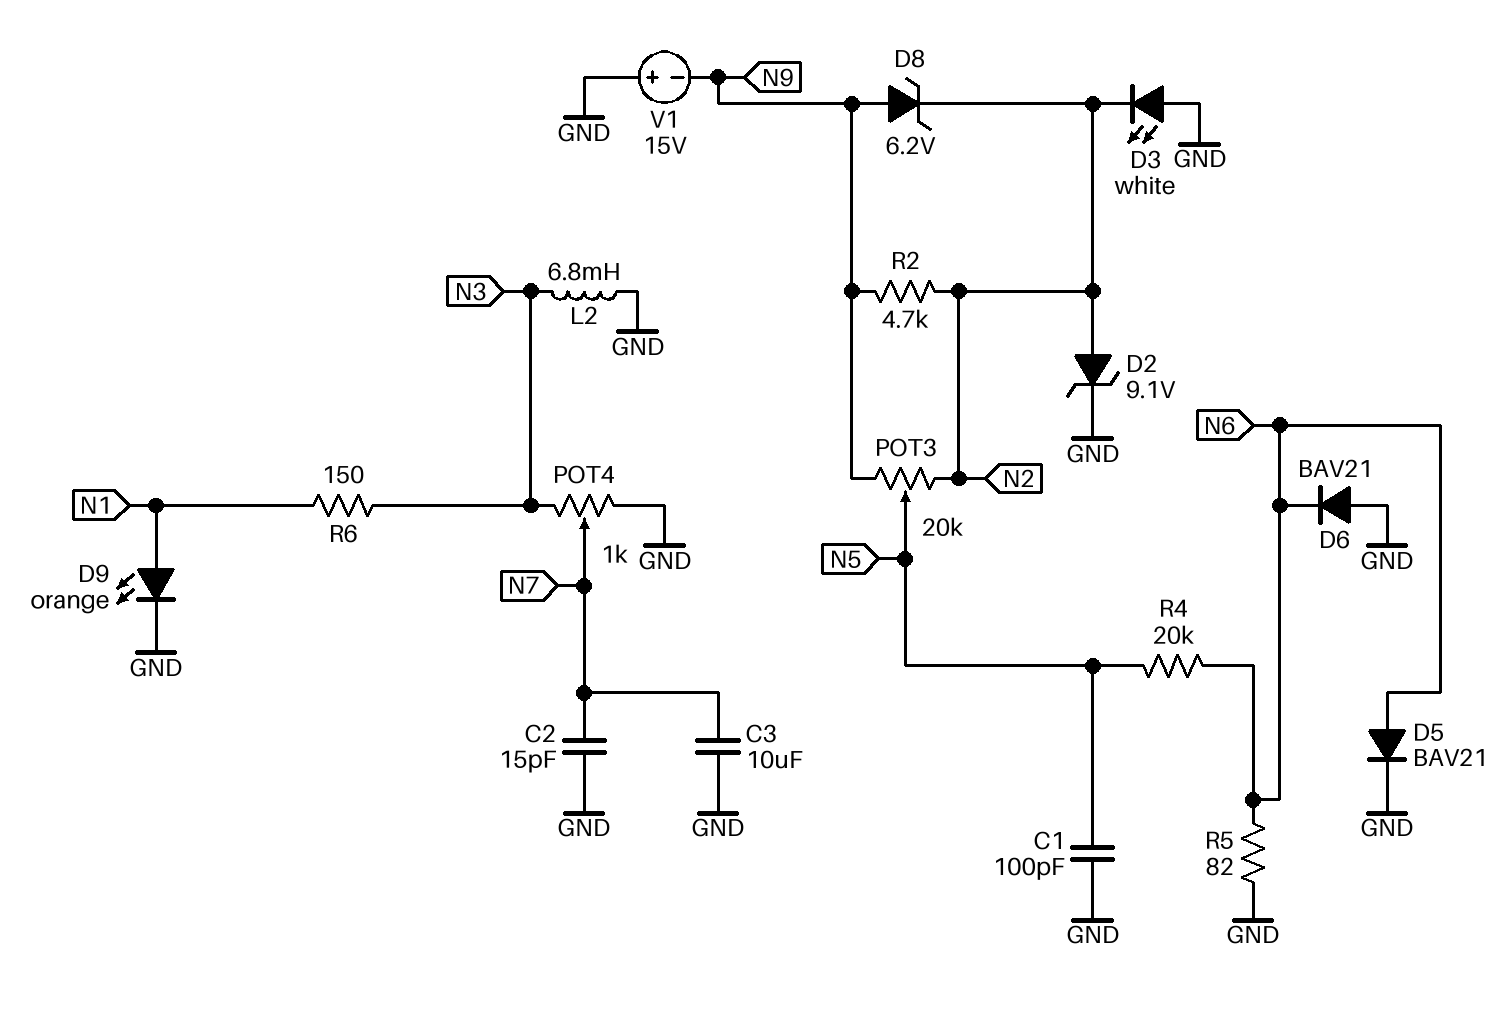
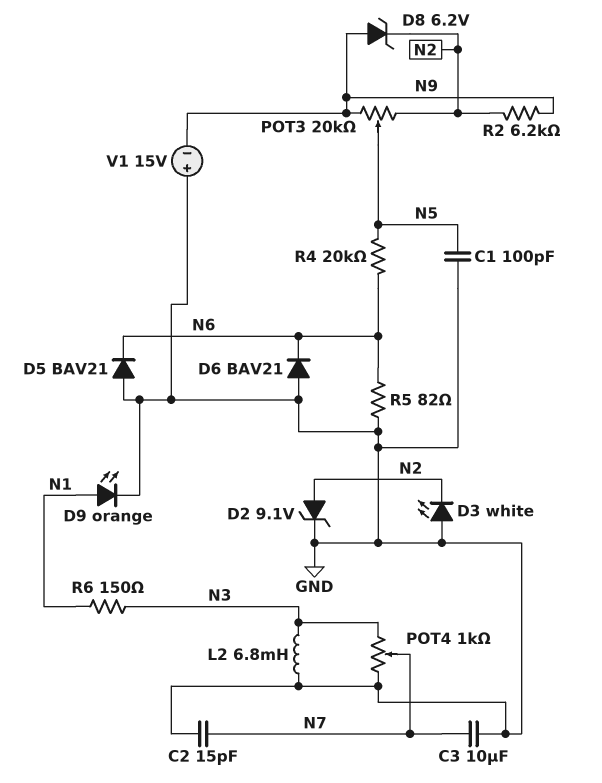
D5: diode BAV21 (A N6, K GND) -> diode BAV21 (A GND, K N6)
R2: 4.7k (N2, N9) -> 6.2k (N2, N9)

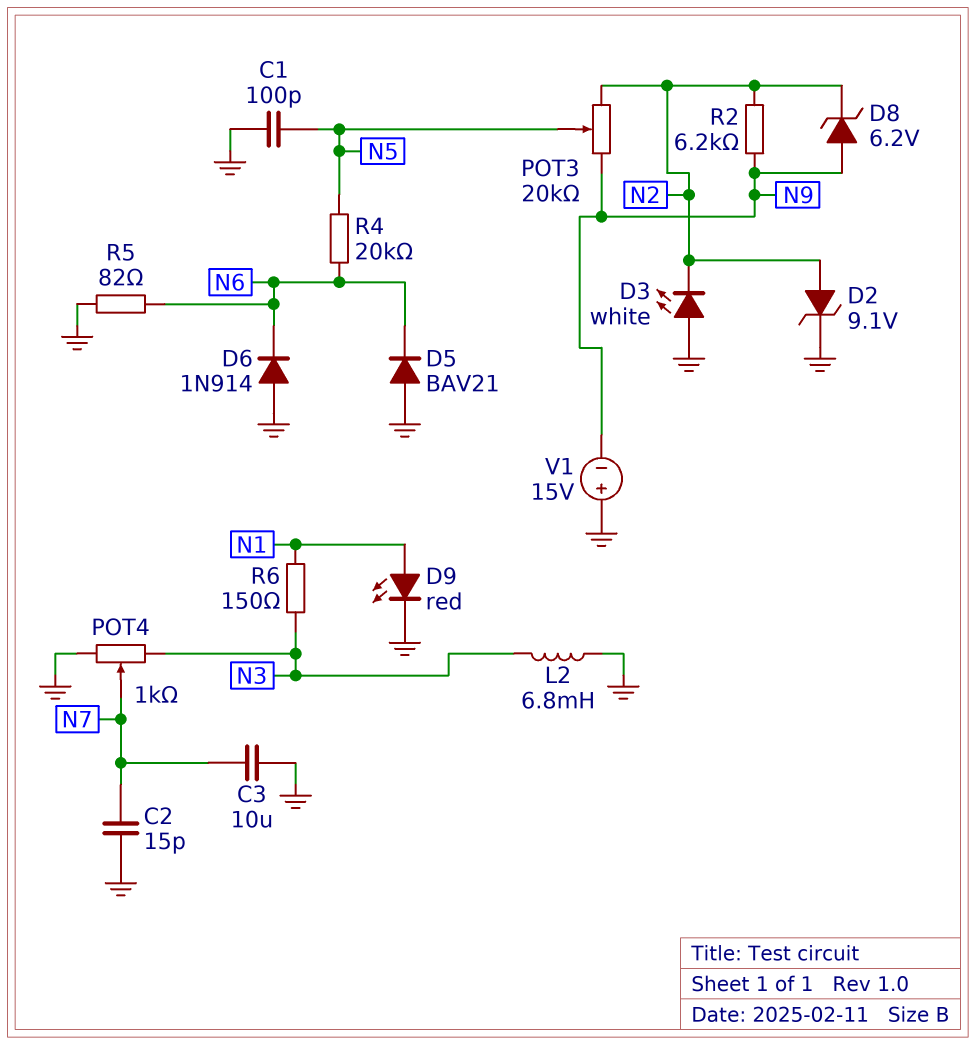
D6: diode BAV21 (A GND, K N6) -> diode 1N914 (A GND, K N6)
D9: LED orange (A N1, K GND) -> LED red (A N1, K GND)

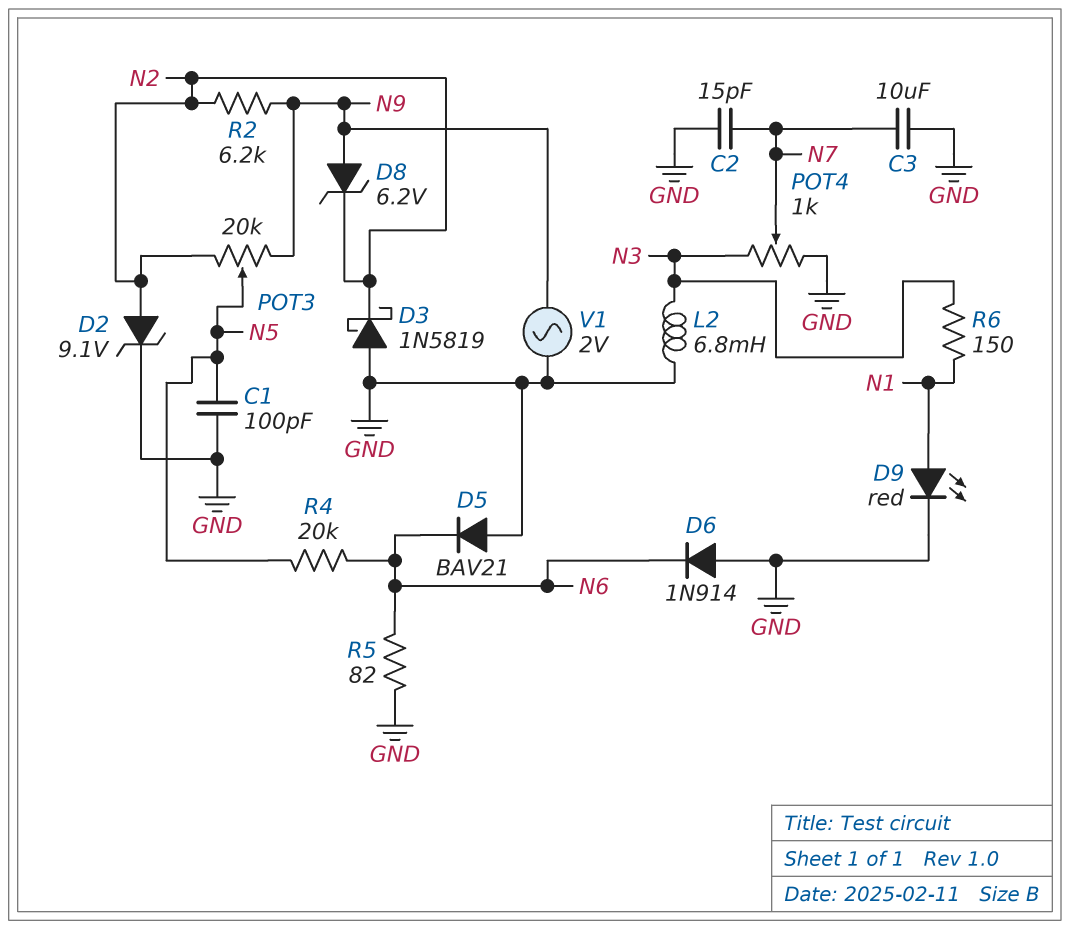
D3: LED white (A GND, K N2) -> schottky 1N5819 (A GND, K N2)
V1: 15V (plus GND, minus N9) -> AC 2V (GND, N9)

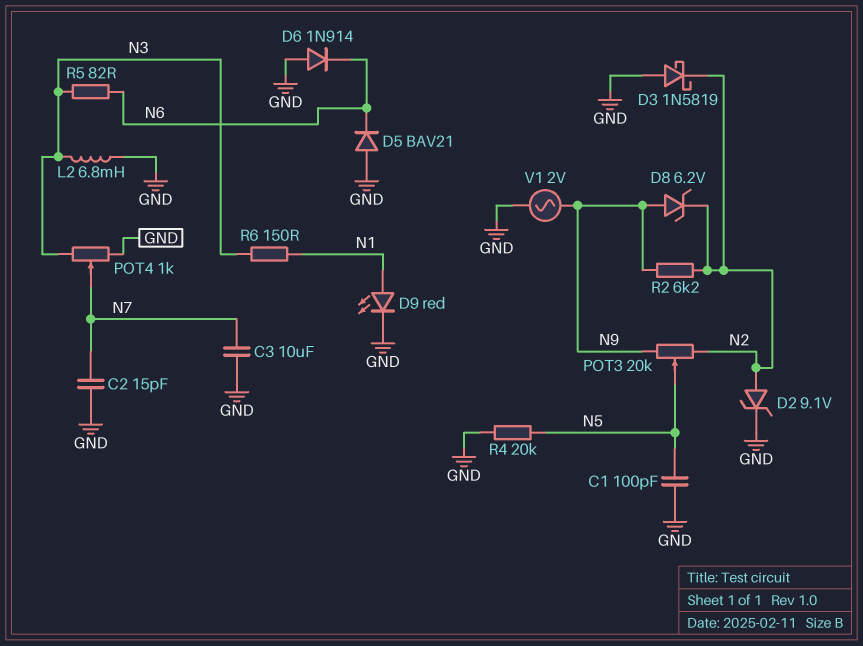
R4: 20k (N5, N6) -> 20k (GND, N5)
R5: 82 (GND, N6) -> 82 (N3, N6)

